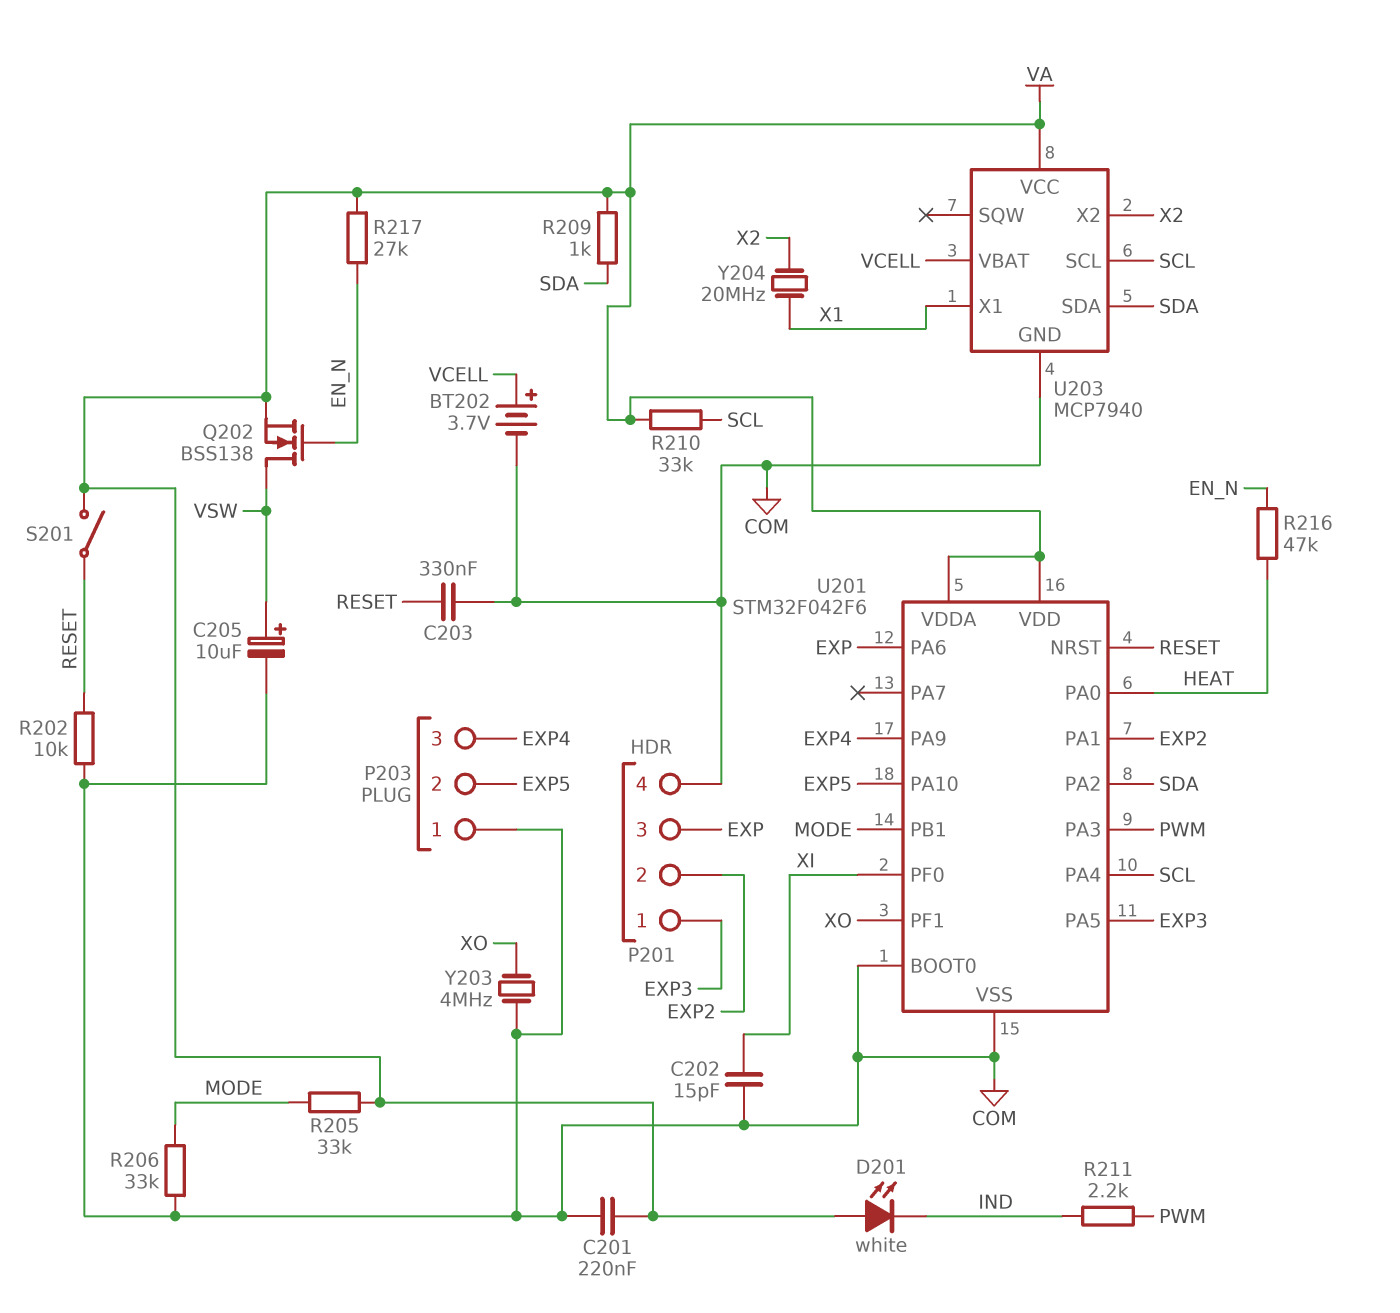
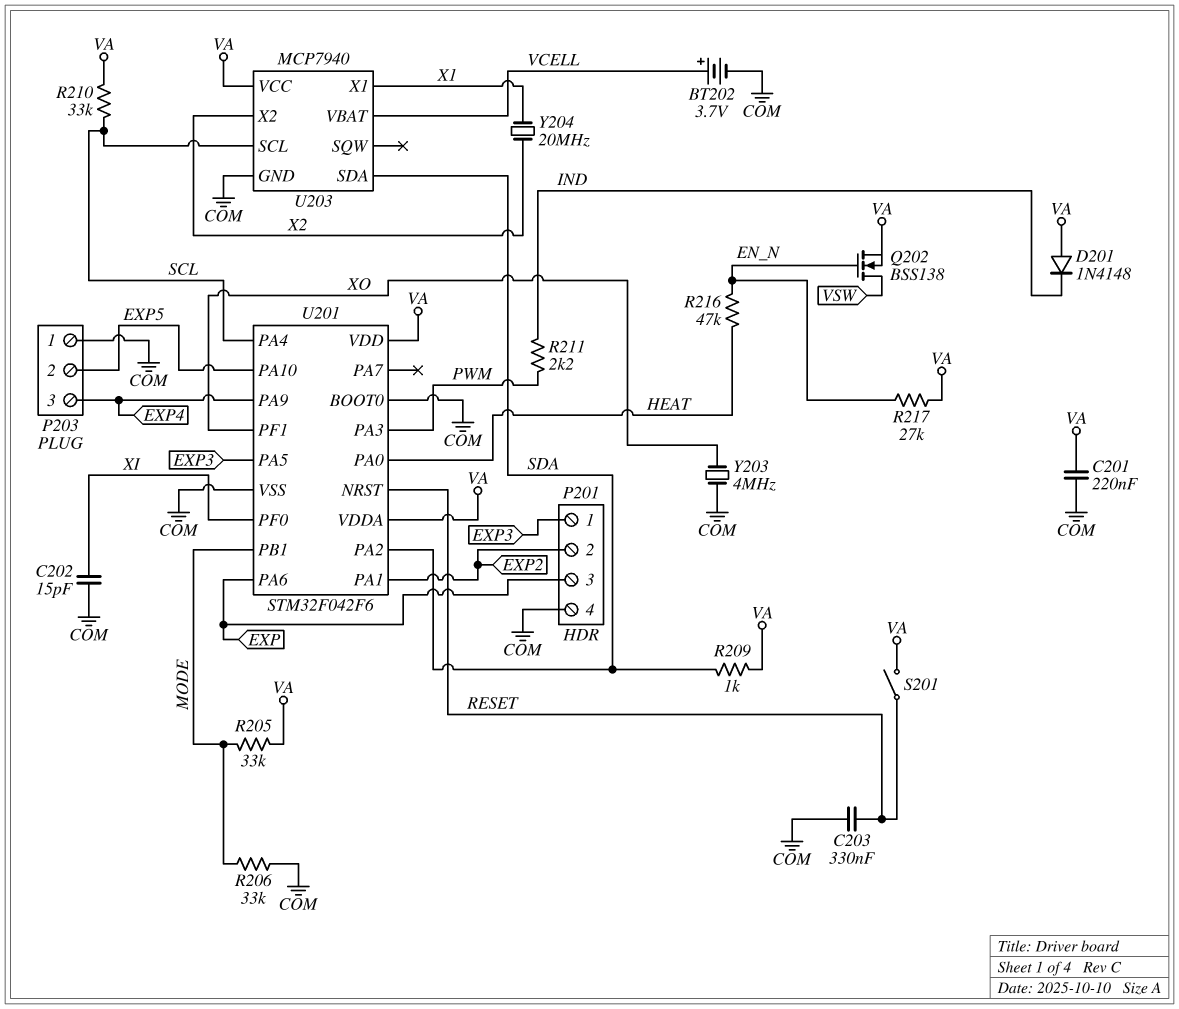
C205: 10uF (plus VSW, minus COM) -> none
D201: LED white (A VA, K IND) -> diode 1N4148 (A VA, K IND)
R202: 10k (COM, RESET) -> none

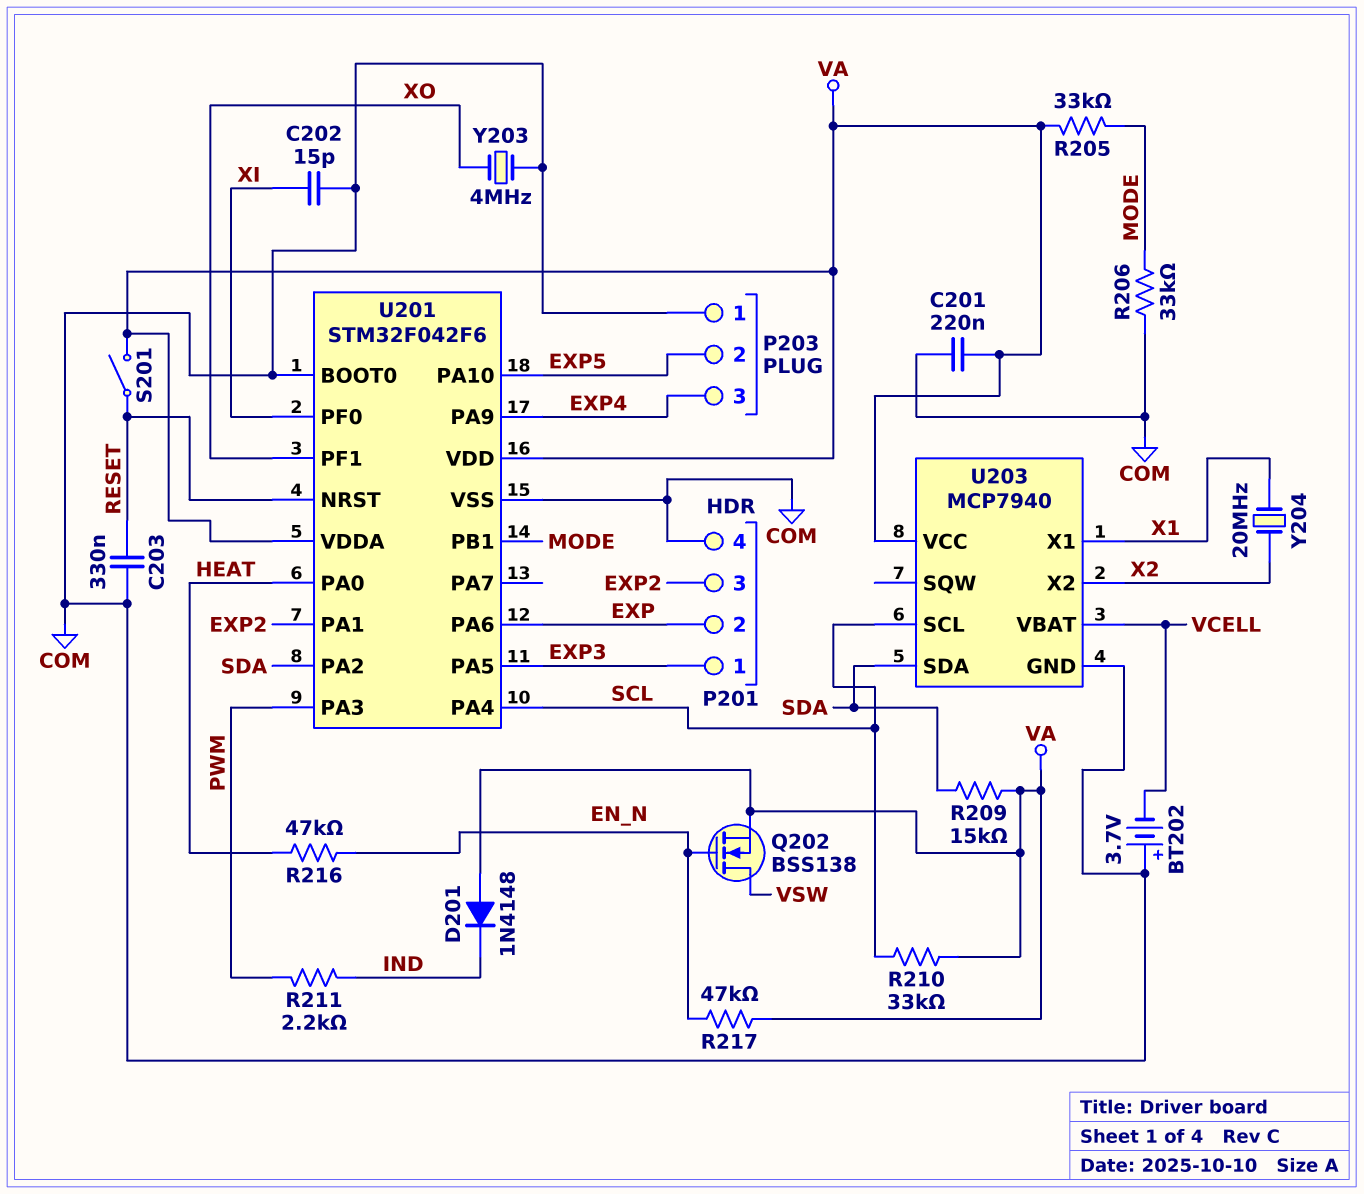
BT202: 3.7V (plus VCELL, minus COM) -> 3.7V (plus COM, minus VCELL)
P201 pin 2: EXP2 -> EXP
P201 pin 3: EXP -> EXP2
R209: 1k (SDA, VA) -> 15k (SDA, VA)
R217: 27k (EN_N, VA) -> 47k (EN_N, VA)

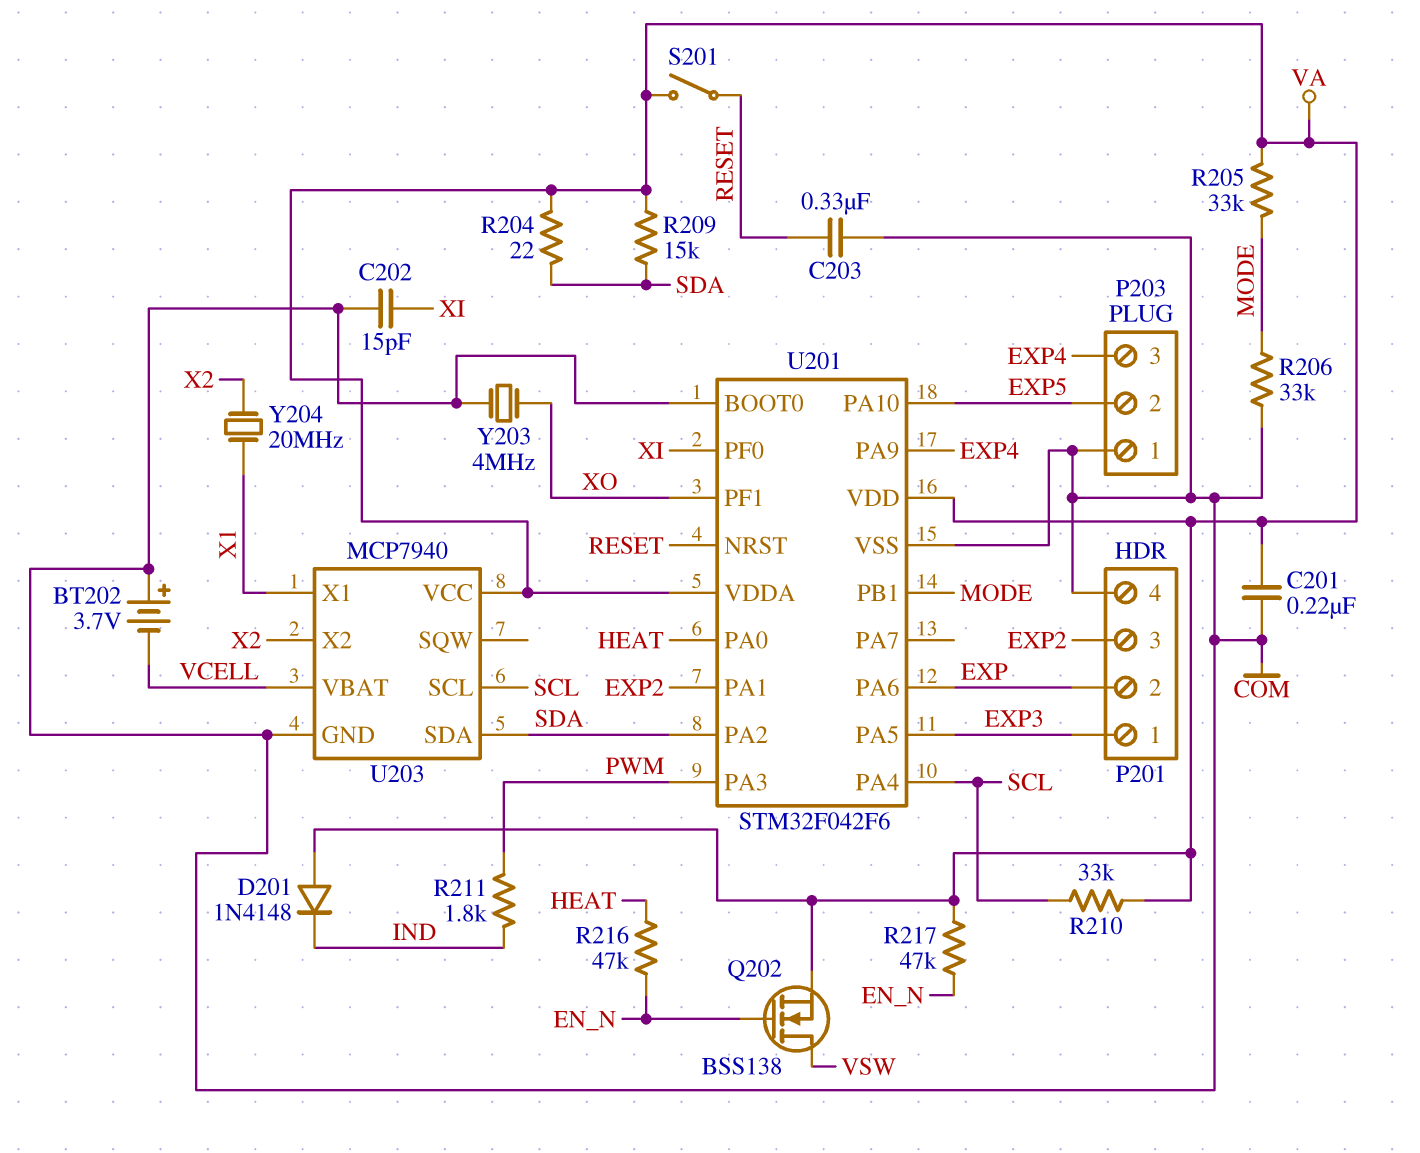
R204: none -> 22 (SDA, VA)
R211: 2.2k (IND, PWM) -> 1.8k (IND, PWM)

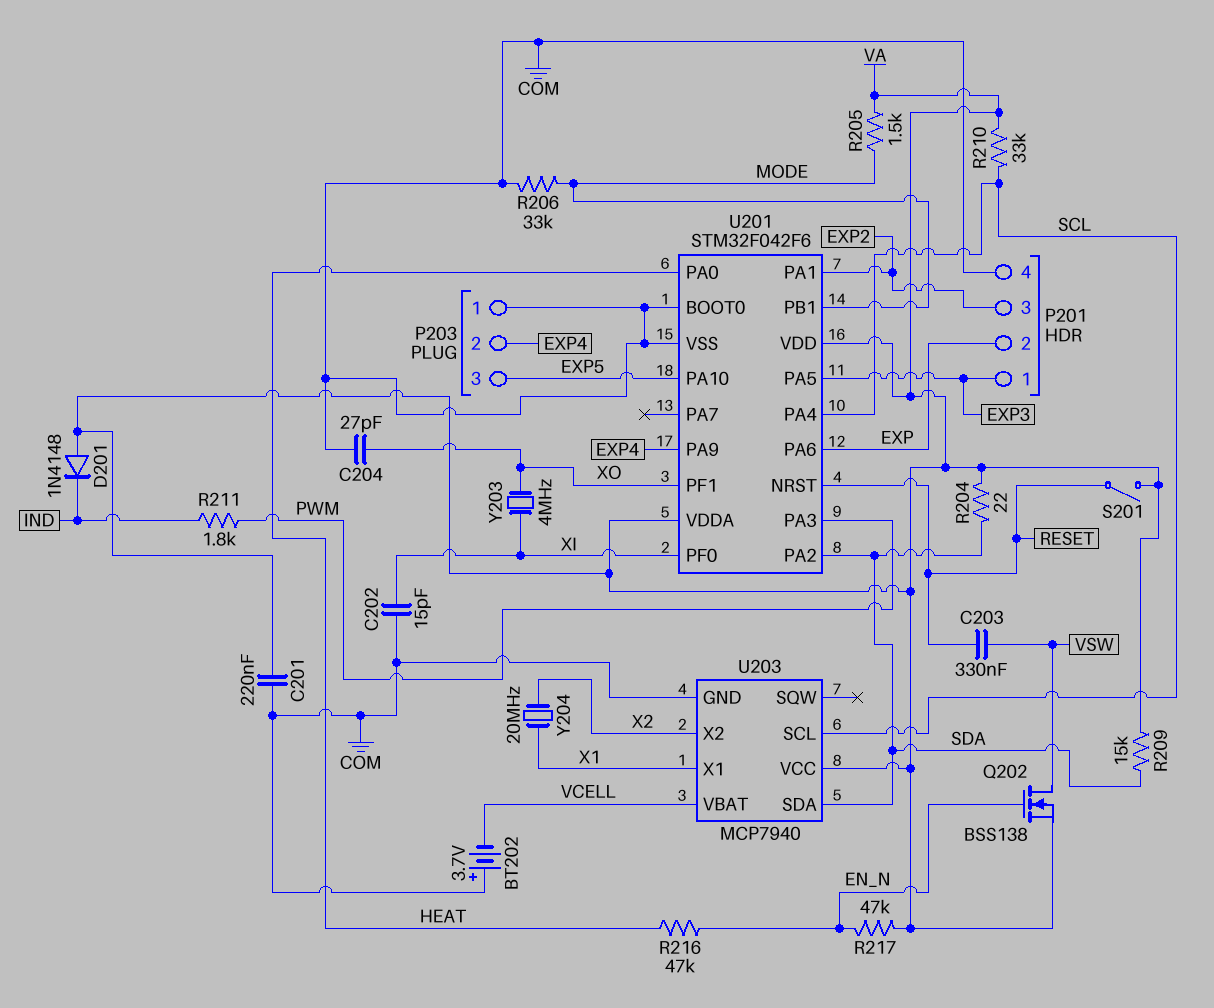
C203: 330nF (COM, RESET) -> 330nF (RESET, VSW)
C204: none -> 27pF (COM, XO)
P203 pin 2: EXP5 -> EXP4
P203 pin 3: EXP4 -> EXP5
R205: 33k (MODE, VA) -> 1.5k (MODE, VA)
Y203: 4MHz (COM, XO) -> 4MHz (XI, XO)

